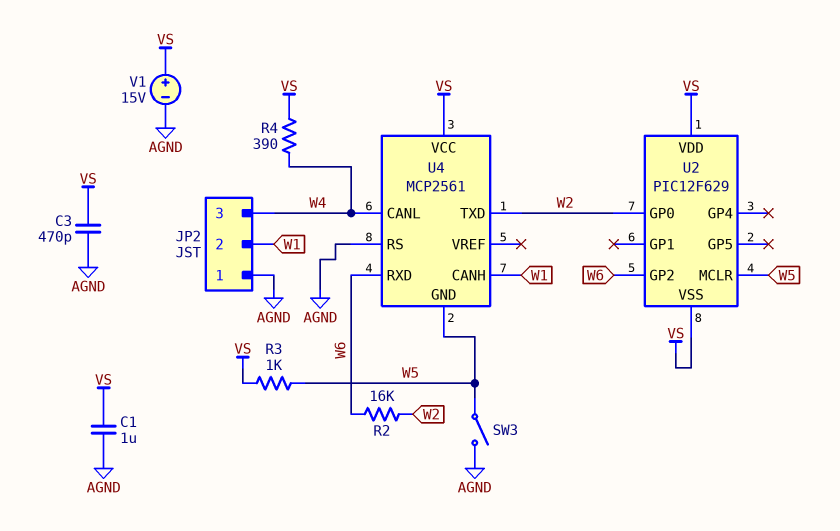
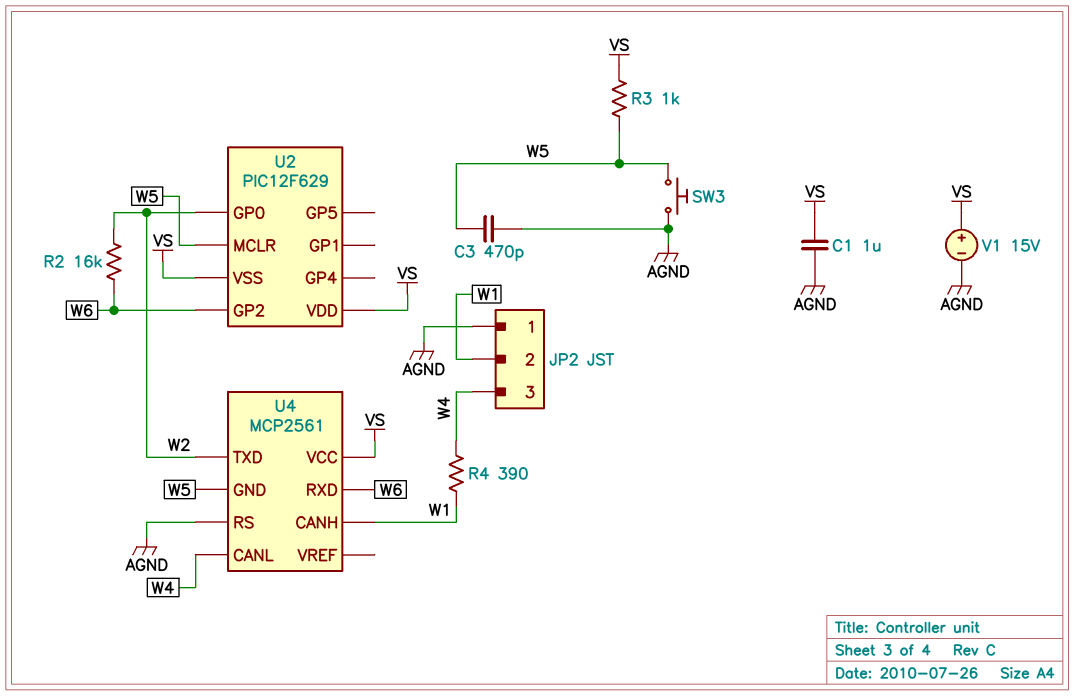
C3: 470pF (AGND, VS) -> 470pF (AGND, W5)
R4: 390 (VS, W4) -> 390 (W1, W4)
SW3: switch (AGND, W5) -> button (AGND, W5)

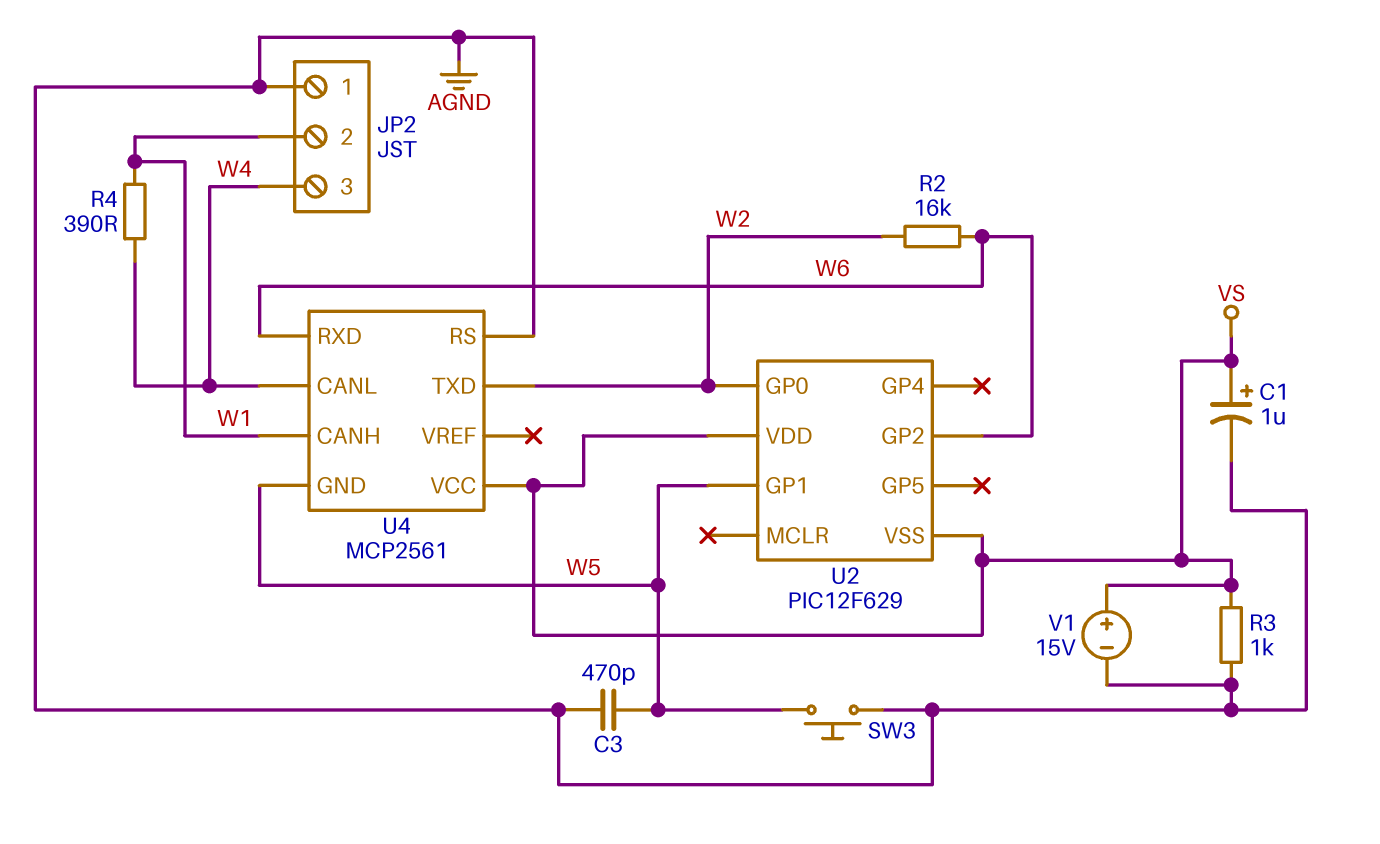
C1: 1uF (AGND, VS) -> 1uF (plus VS, minus AGND)
R3: 1k (VS, W5) -> 1k (AGND, VS)
U2 pin GP1: none -> W5
U2 pin MCLR: W5 -> none

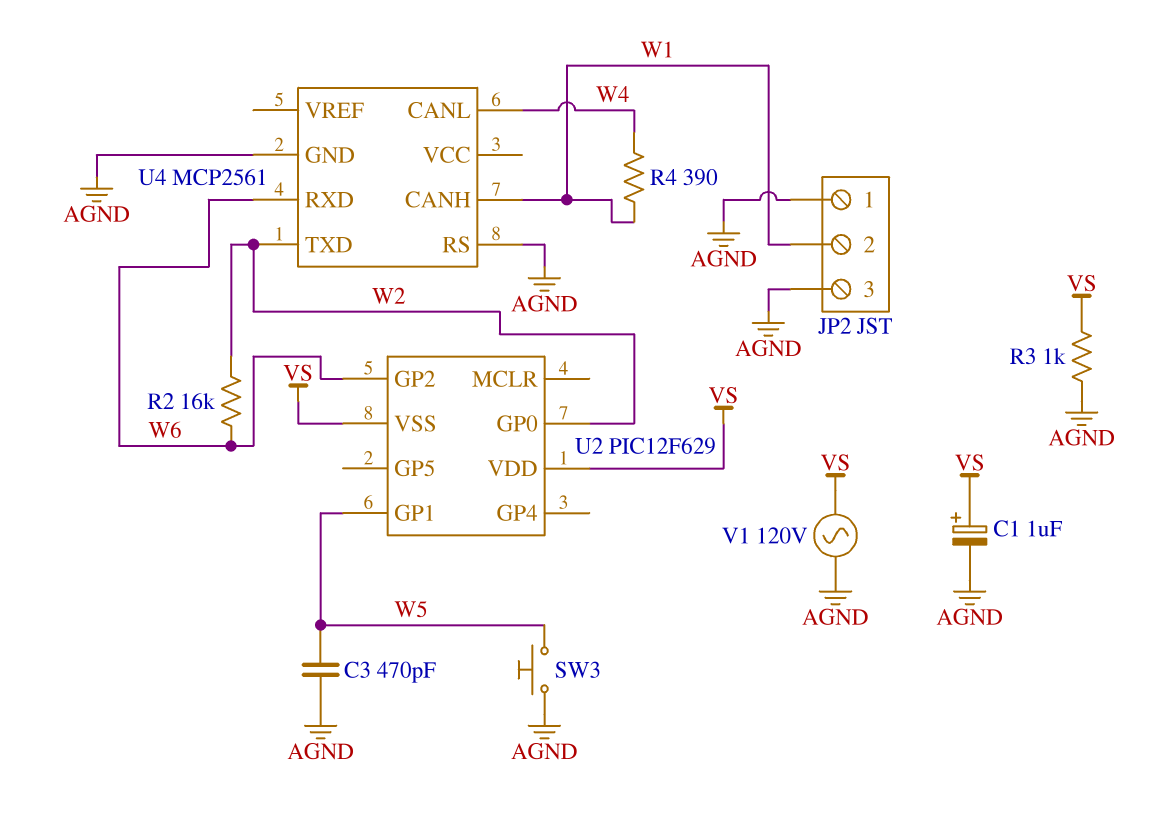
JP2 pin 3: W4 -> AGND
U4 pin GND: W5 -> AGND
U4 pin VCC: VS -> none
V1: 15V (plus VS, minus AGND) -> AC 120V (AGND, VS)

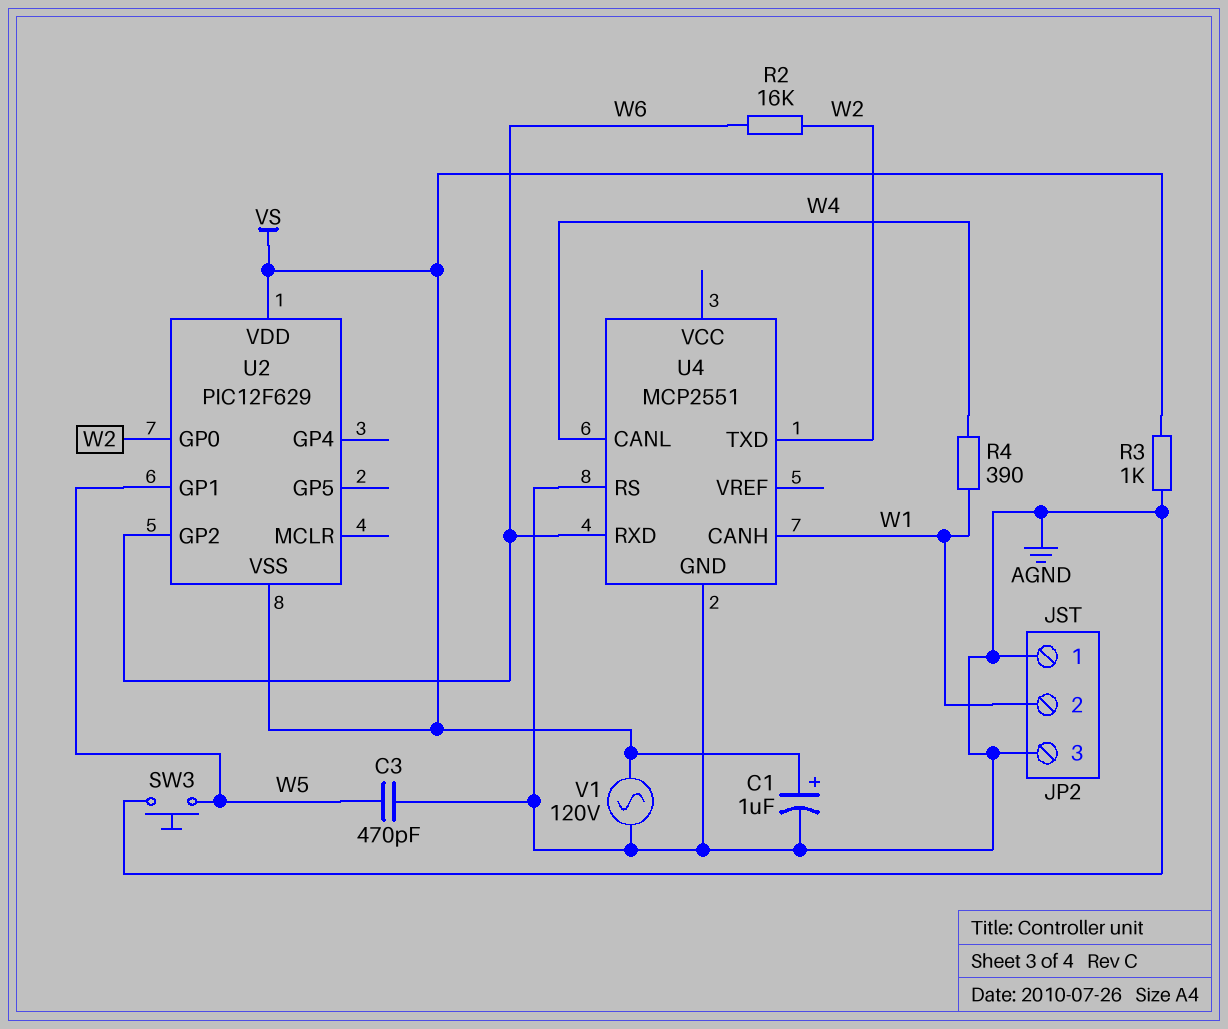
U4: MCP2561 -> MCP2551

